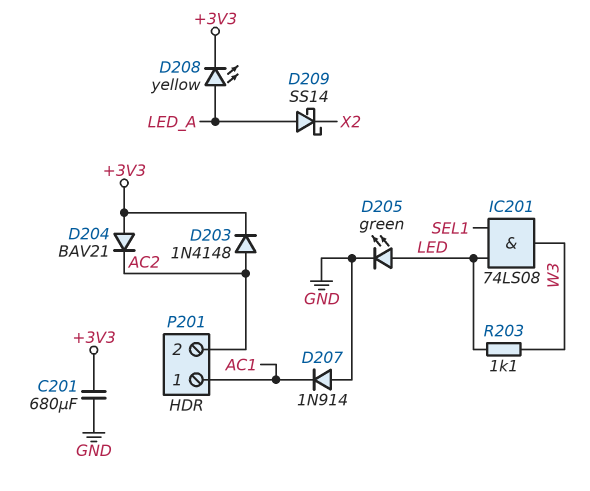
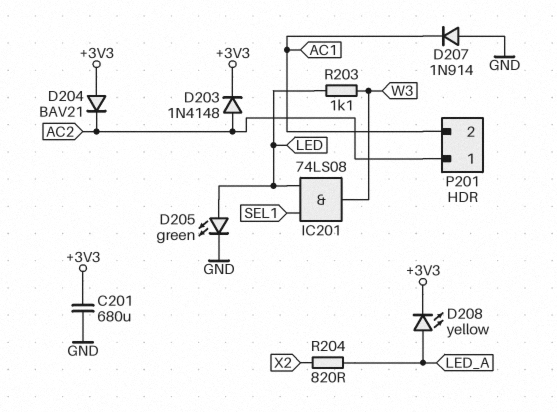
D209: schottky SS14 (A LED_A, K X2) -> none
P201 pin 1: AC1 -> AC2
P201 pin 2: AC2 -> AC1
R204: none -> 820 (LED_A, X2)

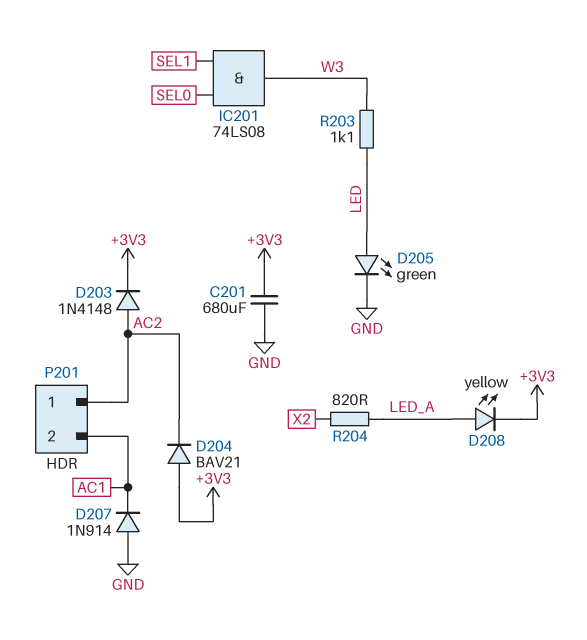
IC201: AND 74LS08 (in LED, in SEL1, out W3) -> AND 74LS08 (in SEL0, in SEL1, out W3)

